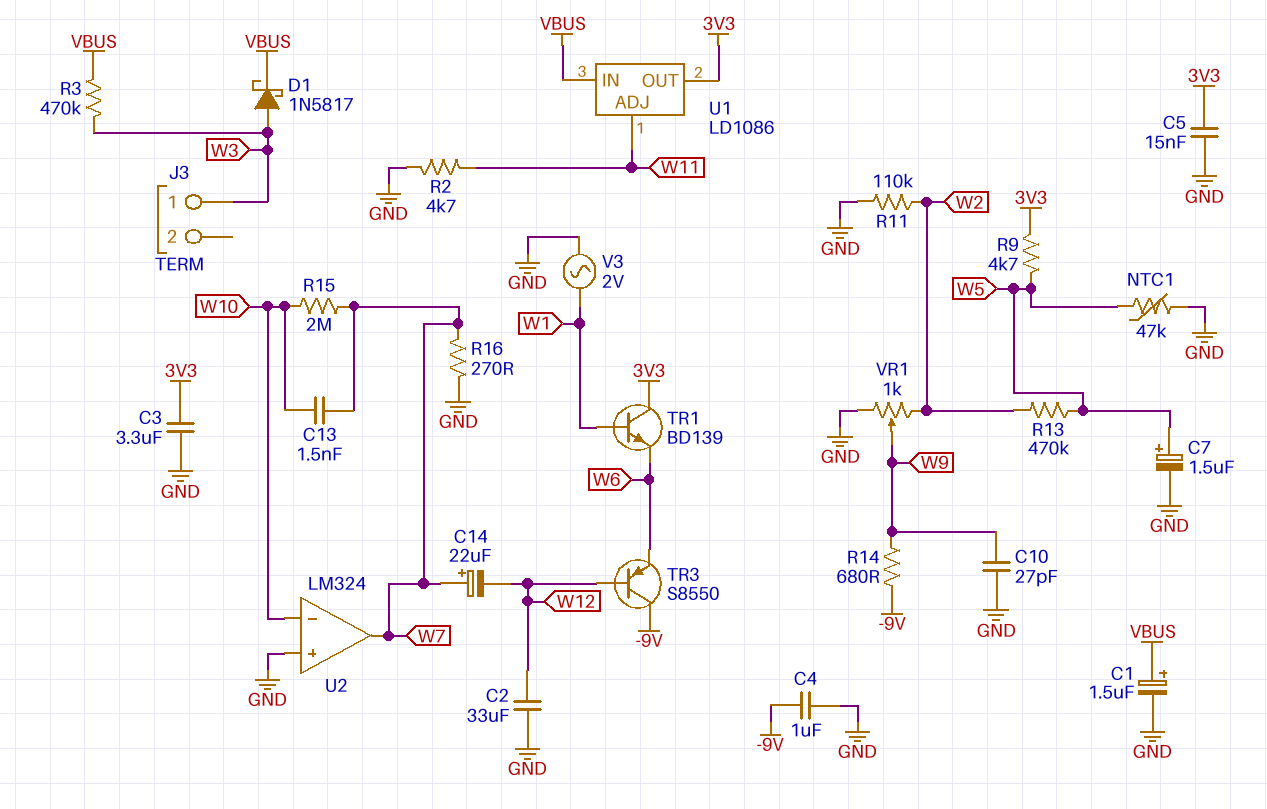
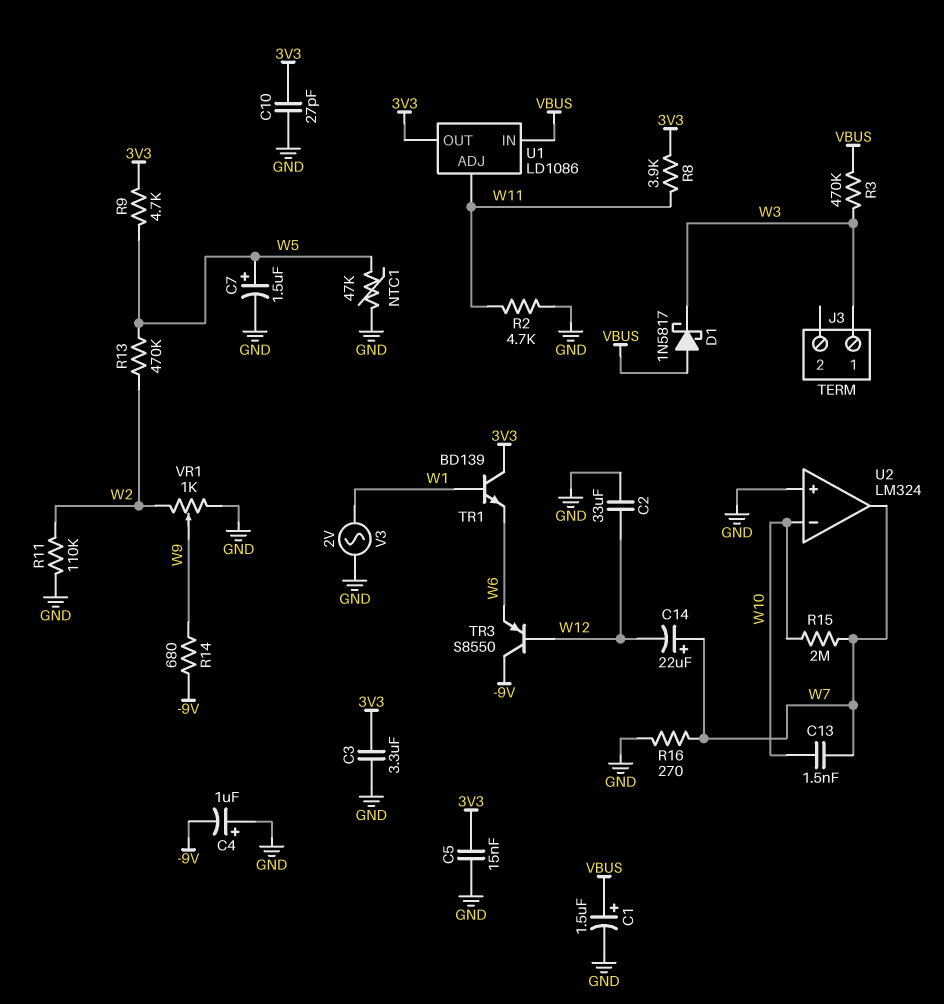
C4: 1uF (-9V, GND) -> 1uF (plus GND, minus -9V)
C10: 27pF (GND, W9) -> 27pF (3V3, GND)
D1: schottky 1N5817 (A W3, K VBUS) -> schottky 1N5817 (A VBUS, K W3)
R8: none -> 3.9k (3V3, W11)

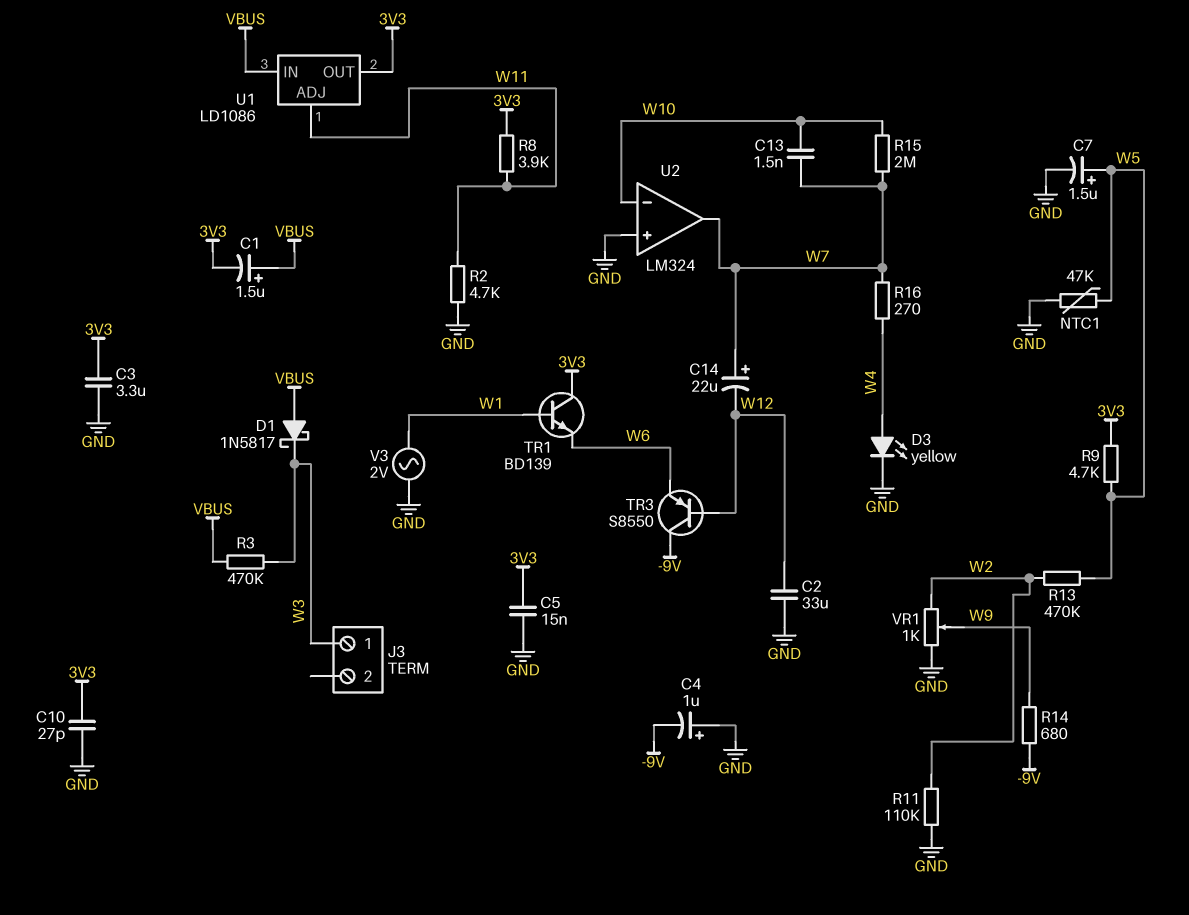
C1: 1.5uF (plus VBUS, minus GND) -> 1.5uF (plus VBUS, minus 3V3)
D3: none -> LED yellow (A W4, K GND)
R16: 270 (GND, W7) -> 270 (W4, W7)

